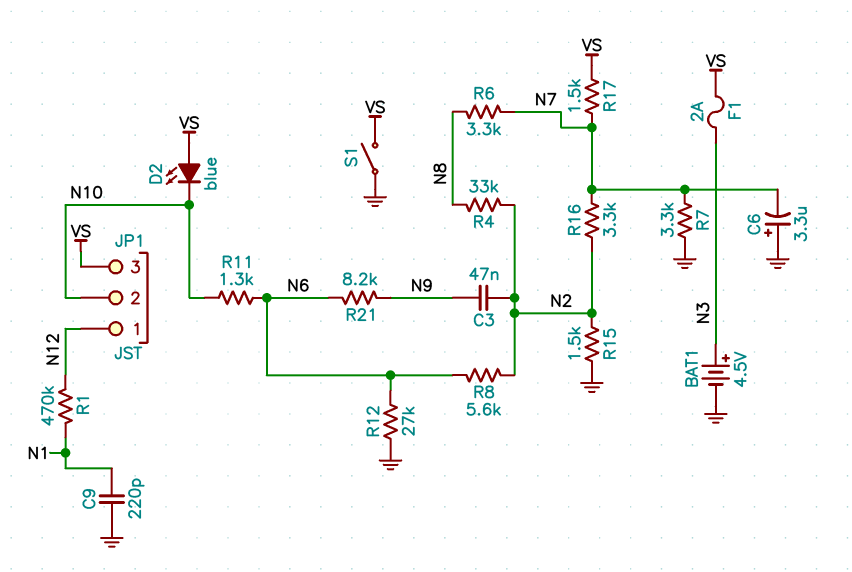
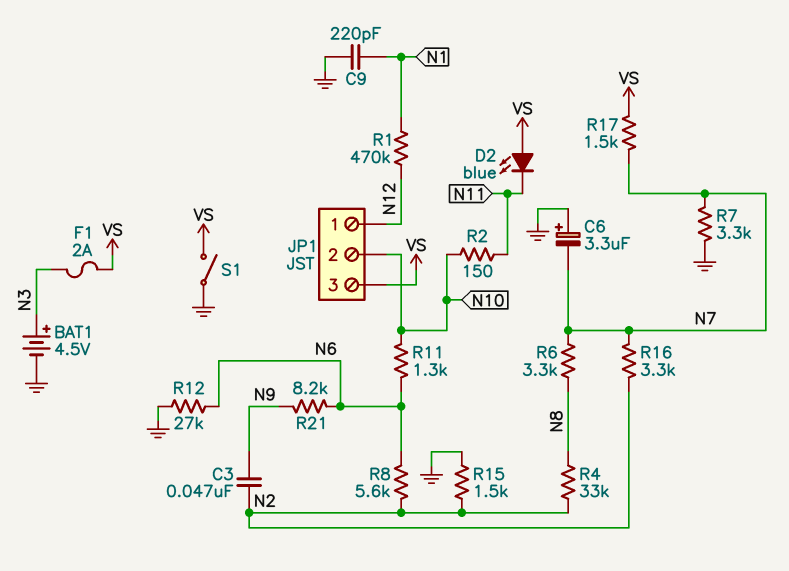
D2: LED blue (A VS, K N10) -> LED blue (A VS, K N11)
R2: none -> 150 (N10, N11)

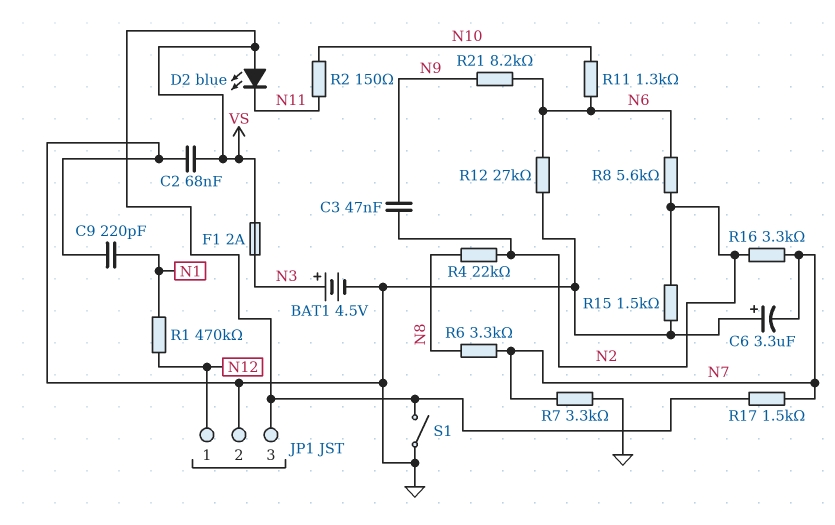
C2: none -> 68nF (GND, VS)
JP1 pin 2: N10 -> GND
R4: 33k (N2, N8) -> 22k (N2, N8)

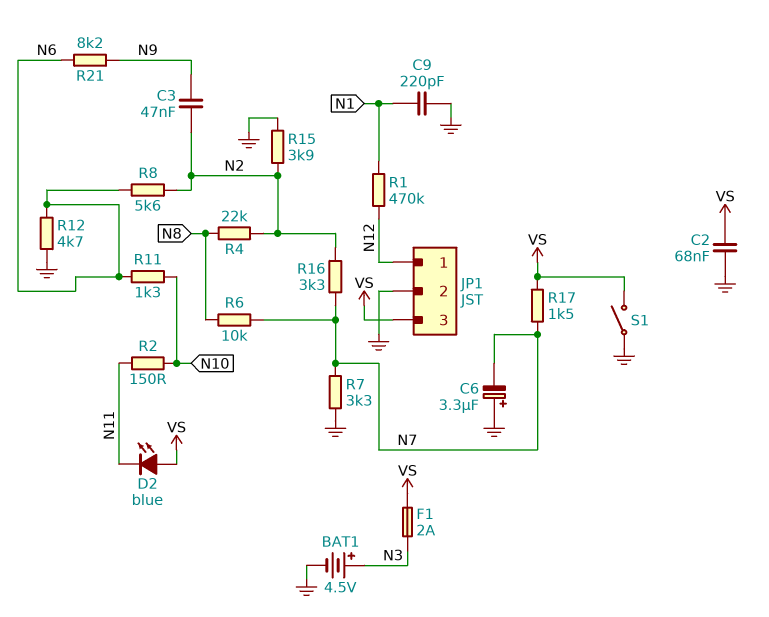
R6: 3.3k (N7, N8) -> 10k (N7, N8)
R12: 27k (GND, N6) -> 4.7k (GND, N6)
R15: 1.5k (GND, N2) -> 3.9k (GND, N2)

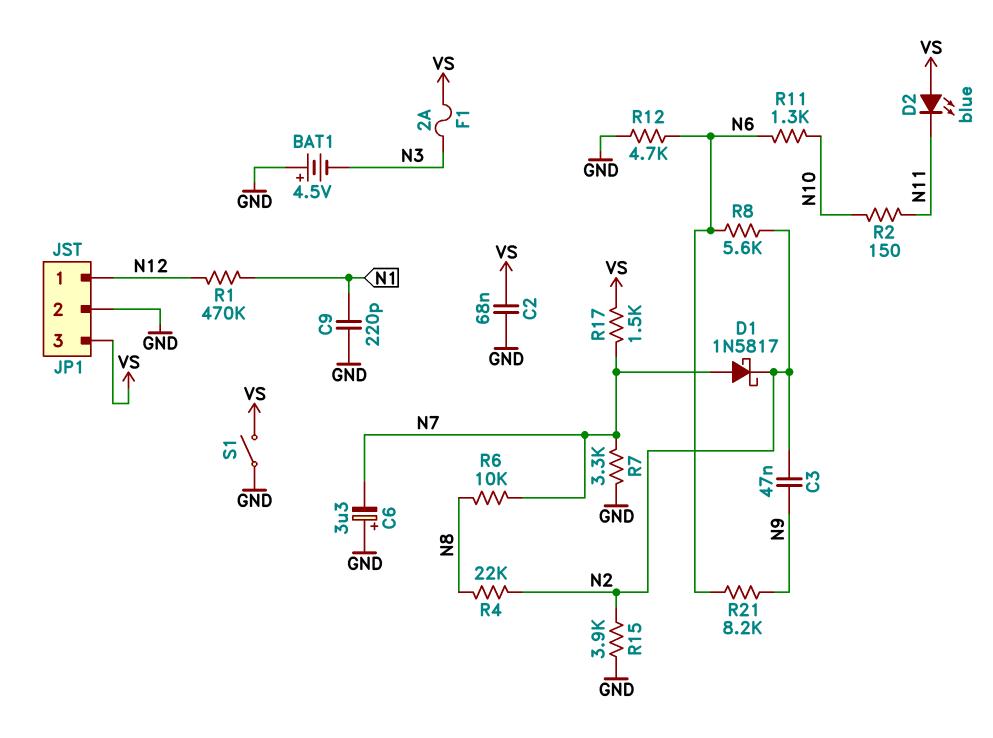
BAT1: 4.5V (plus N3, minus GND) -> 4.5V (plus GND, minus N3)
D1: none -> schottky 1N5817 (A N7, K N2)
R16: 3.3k (N2, N7) -> none

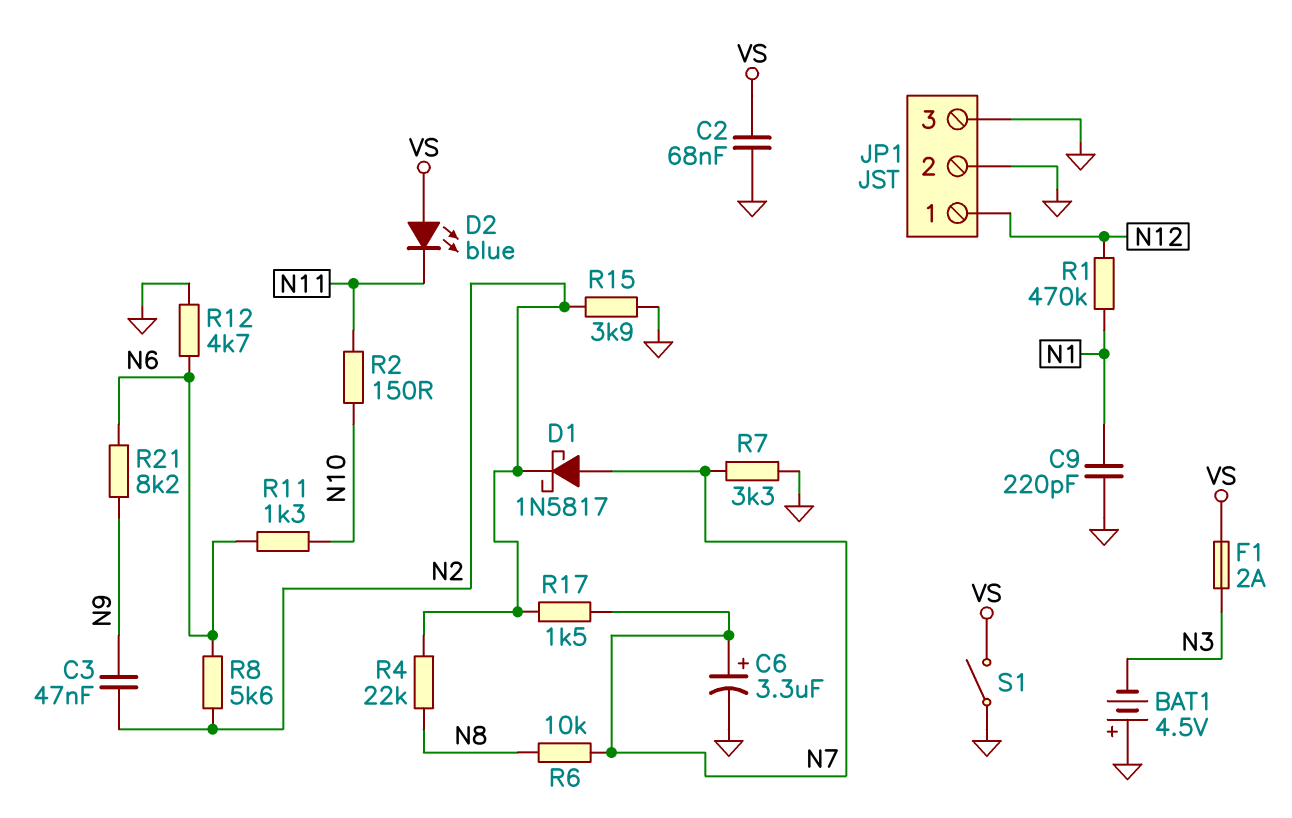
C6: 3.3uF (plus GND, minus N7) -> 3.3uF (plus N7, minus GND)
JP1 pin 3: VS -> GND
R17: 1.5k (N7, VS) -> 1.5k (N2, N7)

